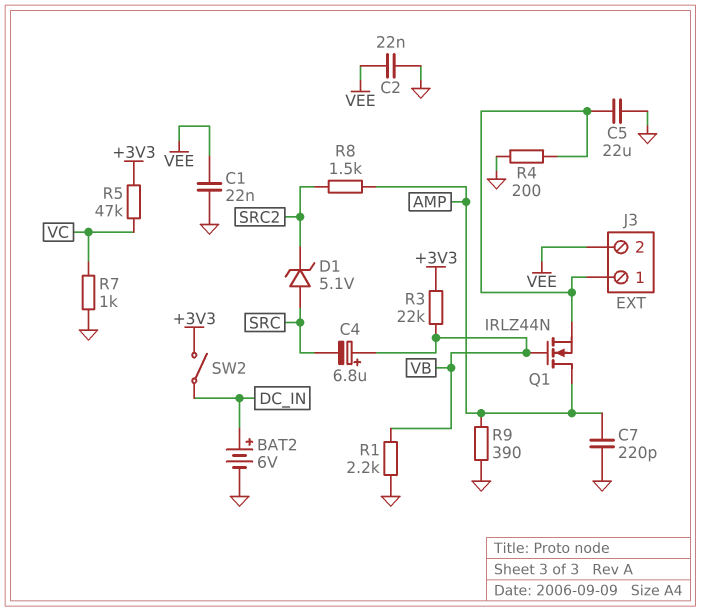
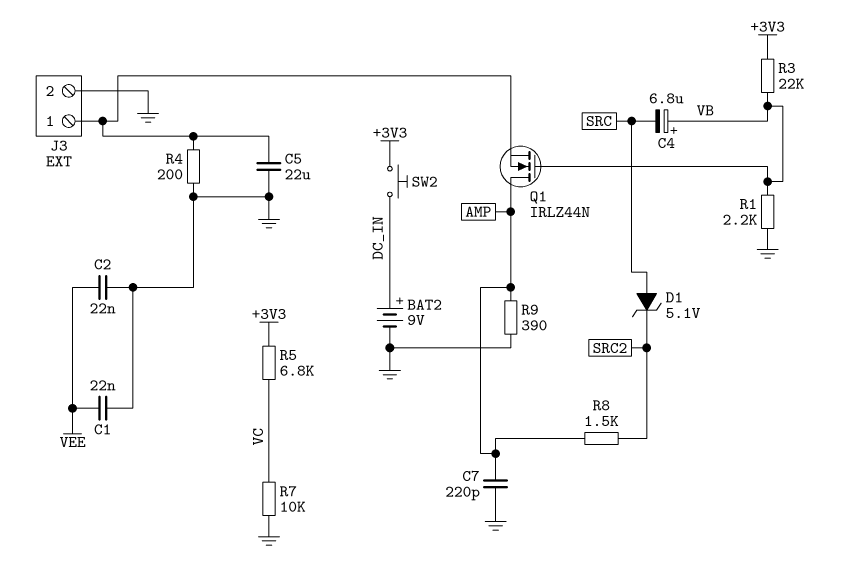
BAT2: 6V (plus DC_IN, minus GND) -> 9V (plus DC_IN, minus GND)
J3 pin 2: VEE -> GND
R5: 47k (+3V3, VC) -> 6.8k (+3V3, VC)
R7: 1k (GND, VC) -> 10k (GND, VC)
SW2: switch (+3V3, DC_IN) -> button (+3V3, DC_IN)

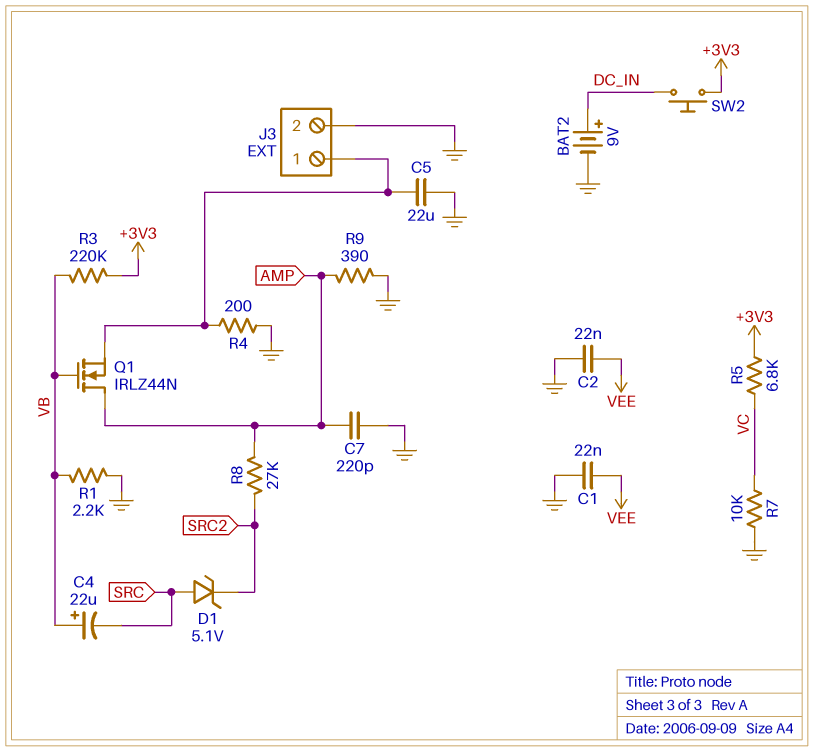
C4: 6.8uF (plus VB, minus SRC) -> 22uF (plus VB, minus SRC)
R3: 22k (+3V3, VB) -> 220k (+3V3, VB)
R8: 1.5k (AMP, SRC2) -> 27k (AMP, SRC2)

